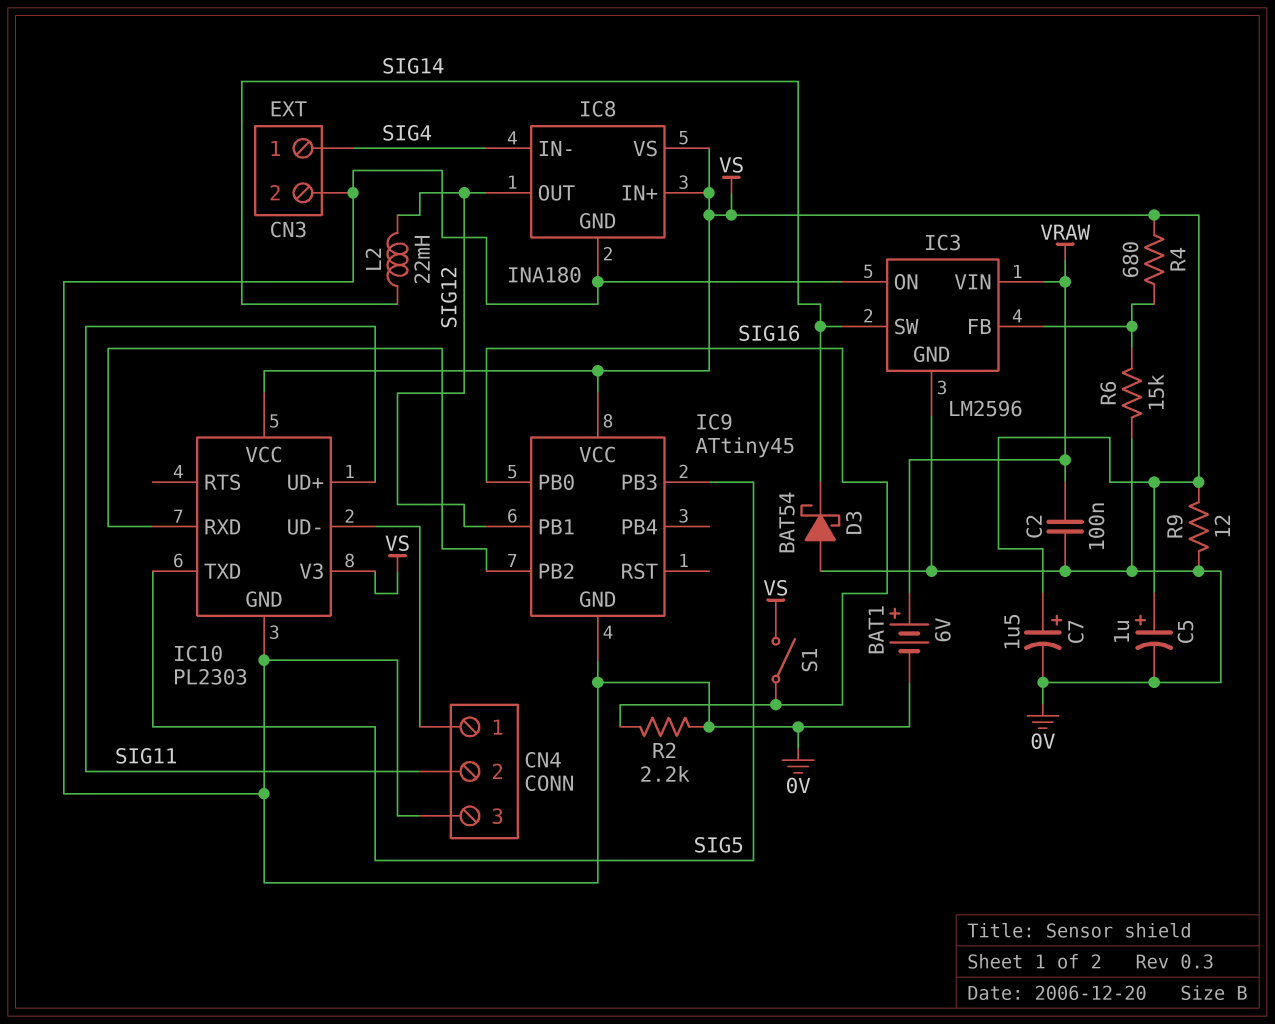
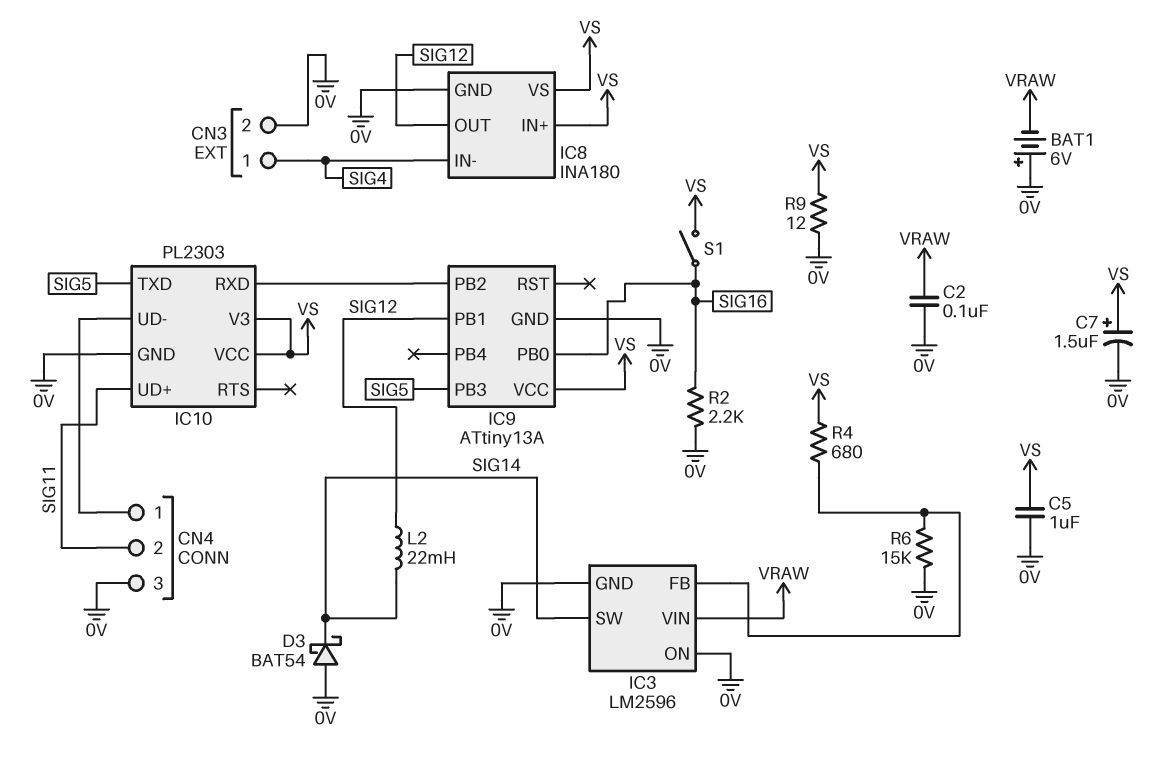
BAT1: 6V (plus VRAW, minus 0V) -> 6V (plus 0V, minus VRAW)
C5: 1uF (plus VS, minus 0V) -> 1uF (0V, VS)
IC9: ATtiny45 -> ATtiny13A

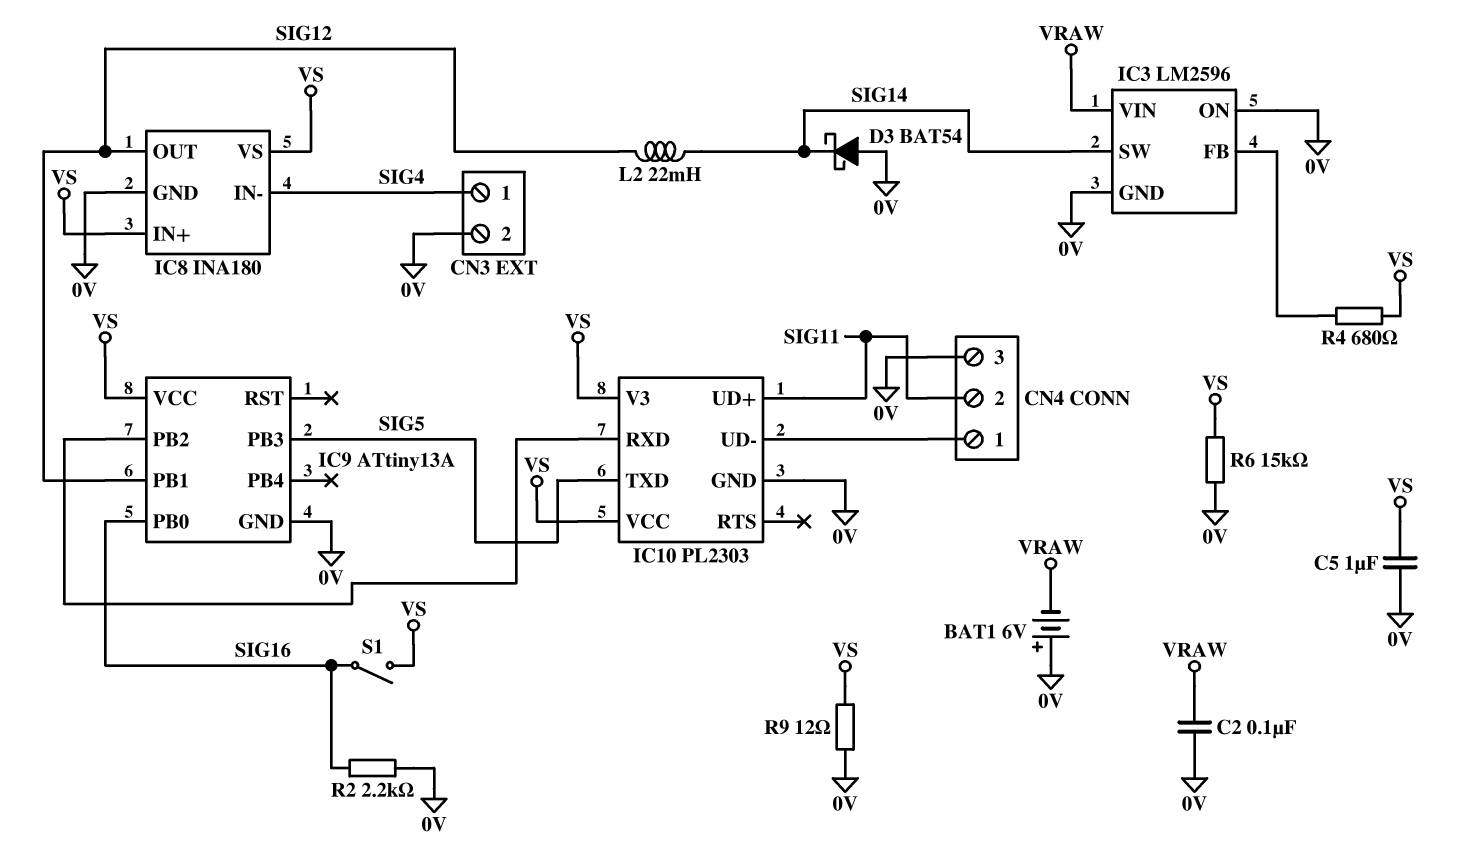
C7: 1.5uF (plus VS, minus 0V) -> none
R6: 15k (0V, IC3/FB) -> 15k (0V, VS)

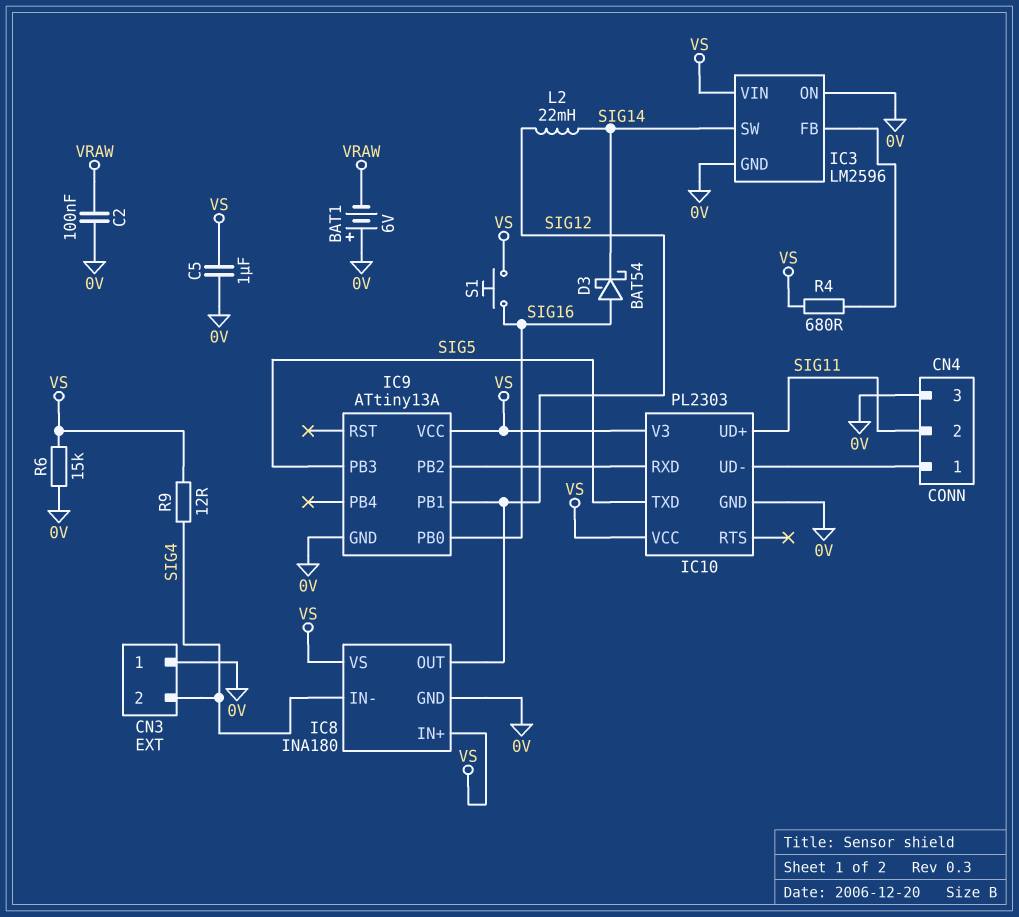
CN3 pin 1: SIG4 -> 0V
CN3 pin 2: 0V -> SIG4
D3: schottky BAT54 (A 0V, K SIG14) -> schottky BAT54 (A SIG16, K SIG14)
IC3 pin VIN: VRAW -> VS
R2: 2.2k (0V, SIG16) -> none
R9: 12 (0V, VS) -> 12 (SIG4, VS)
S1: switch (SIG16, VS) -> button (SIG16, VS)

